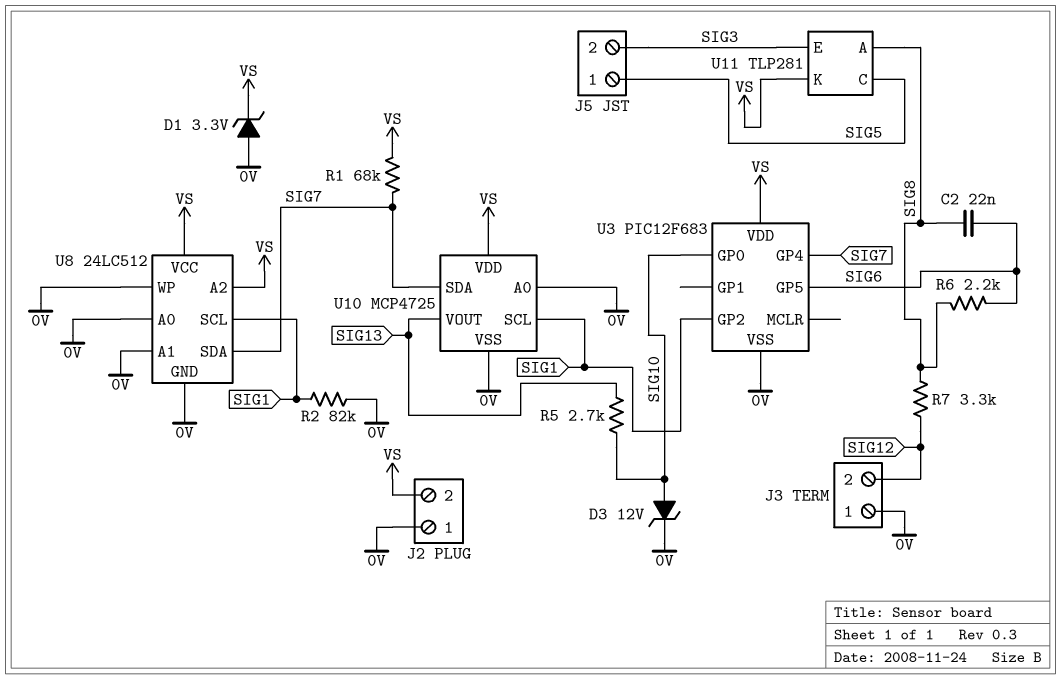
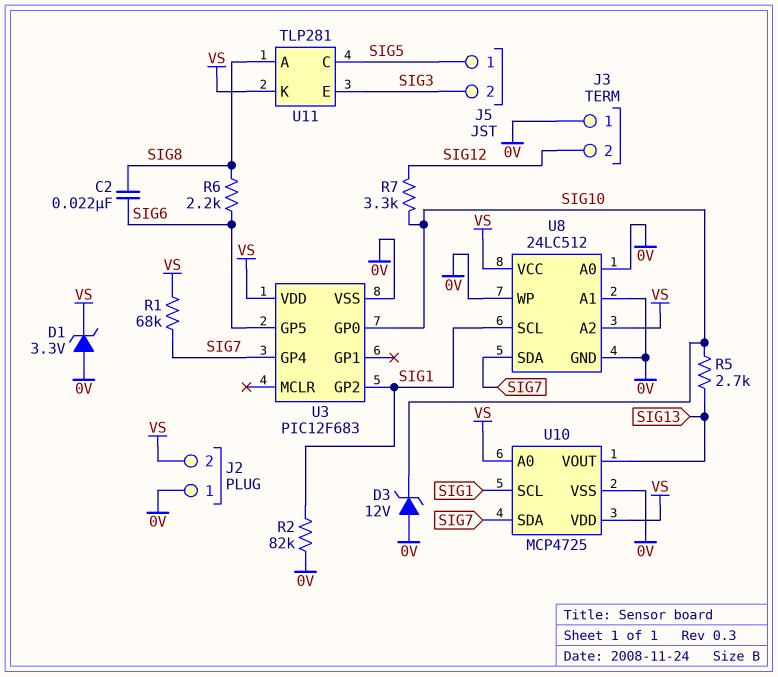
D3: zener 12V (A SIG10, K 0V) -> zener 12V (A 0V, K SIG10)
R7: 3.3k (SIG8, SIG12) -> 3.3k (SIG10, SIG12)
U10 pin A0: 0V -> VS

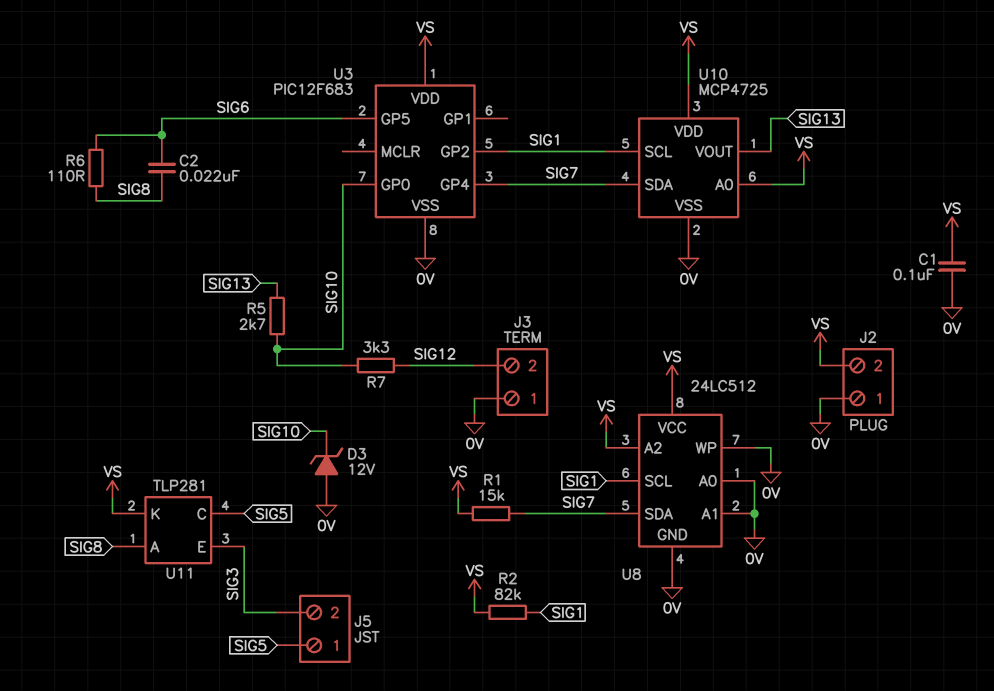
C1: none -> 100nF (0V, VS)
D1: zener 3.3V (A 0V, K VS) -> none
R1: 68k (SIG7, VS) -> 15k (SIG7, VS)
R2: 82k (0V, SIG1) -> 82k (SIG1, VS)
R6: 2.2k (SIG6, SIG8) -> 110 (SIG6, SIG8)

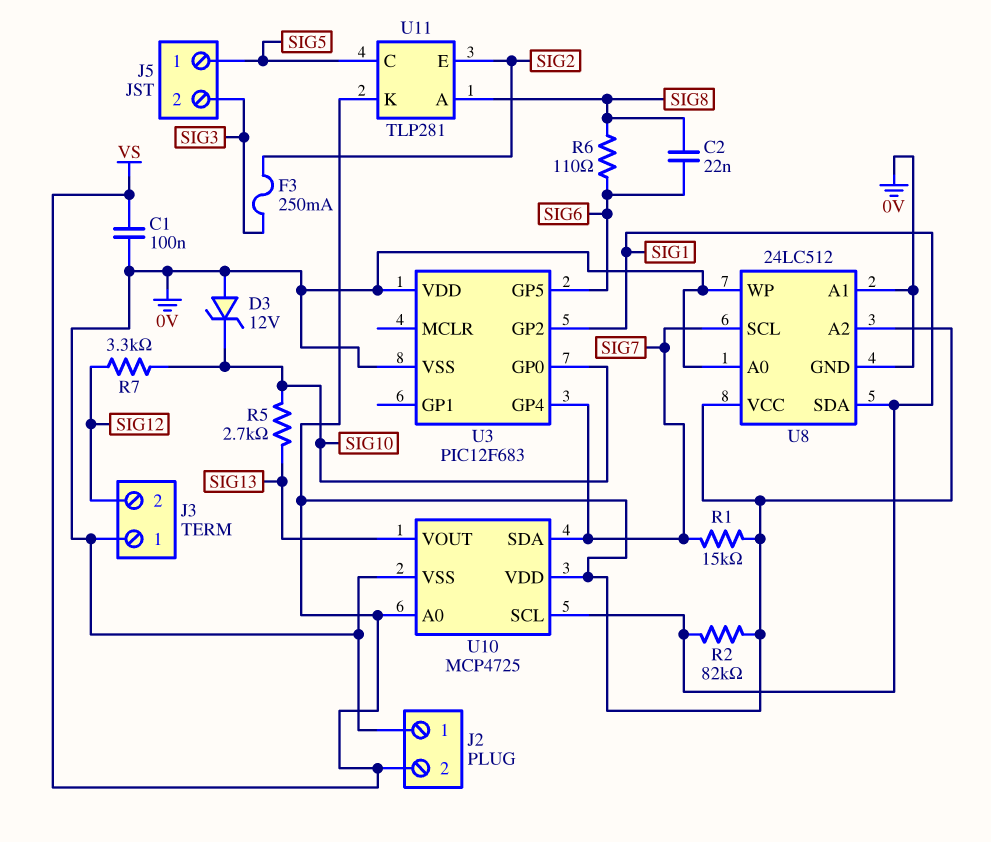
F3: none -> 250mA (SIG2, SIG3)
U3 pin VDD: VS -> 0V
U8 pin SCL: SIG1 -> SIG7
U8 pin SDA: SIG7 -> SIG1
U11 pin E: SIG3 -> SIG2

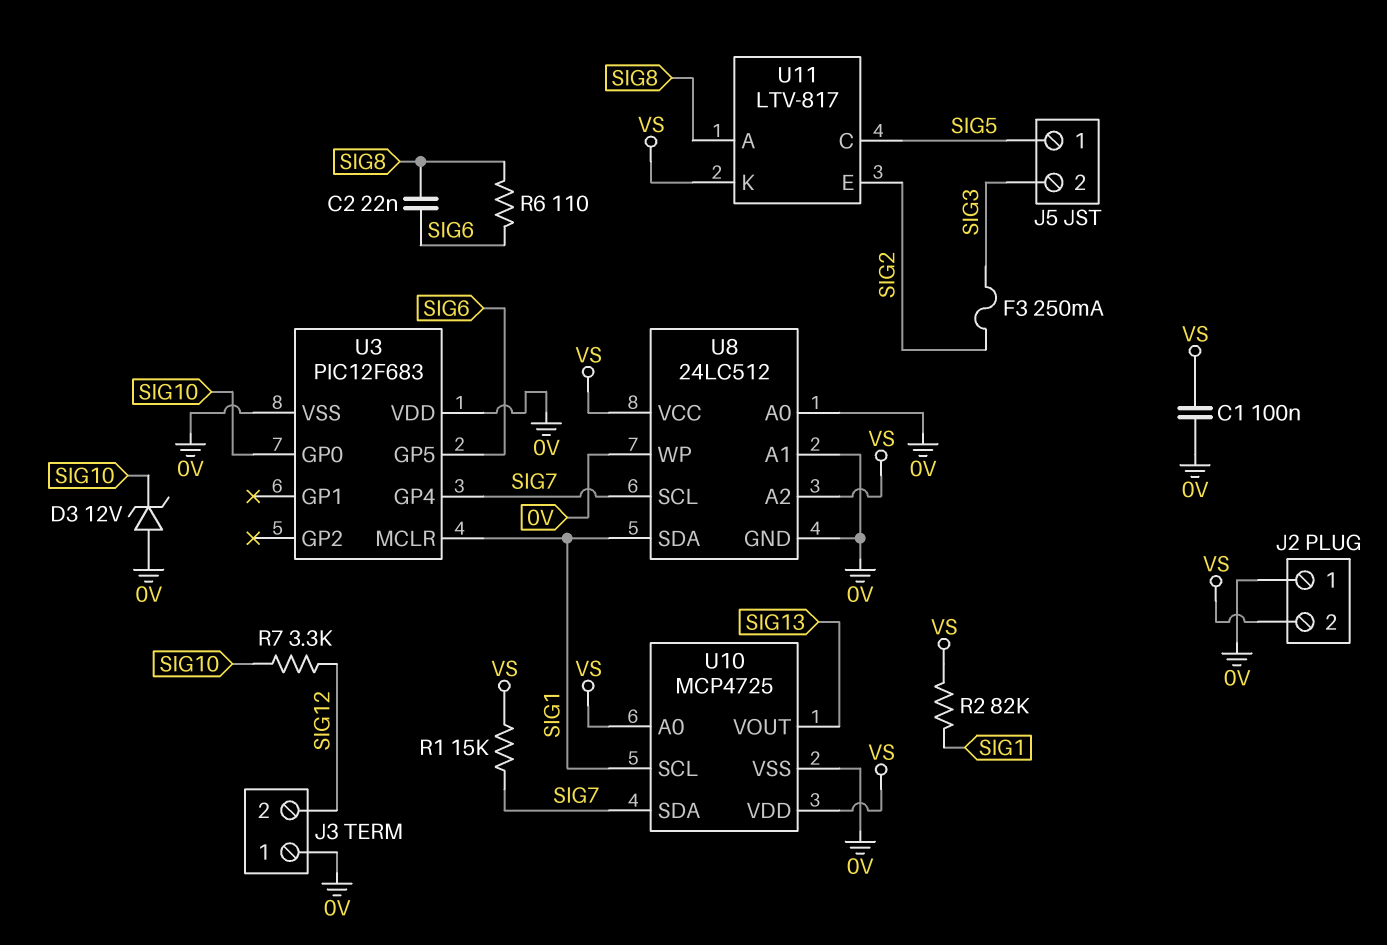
R5: 2.7k (SIG10, SIG13) -> none
U3 pin GP2: SIG1 -> none
U3 pin MCLR: none -> SIG1
U11: TLP281 -> LTV-817

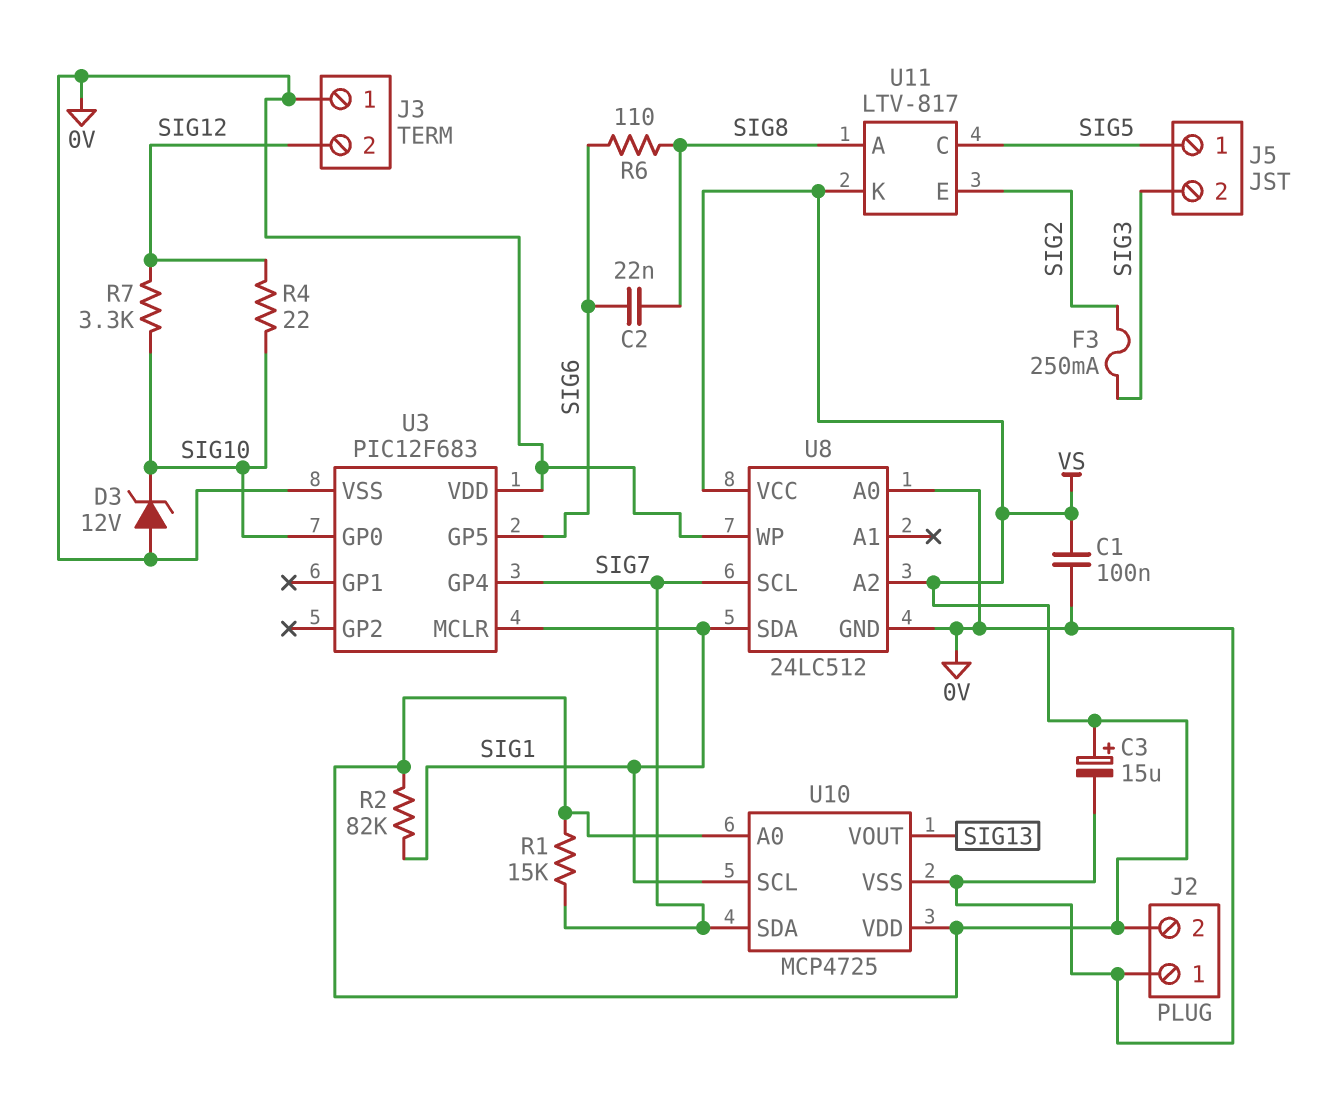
C3: none -> 15uF (plus VS, minus 0V)
R4: none -> 22 (SIG10, SIG12)
U8 pin A1: 0V -> none

